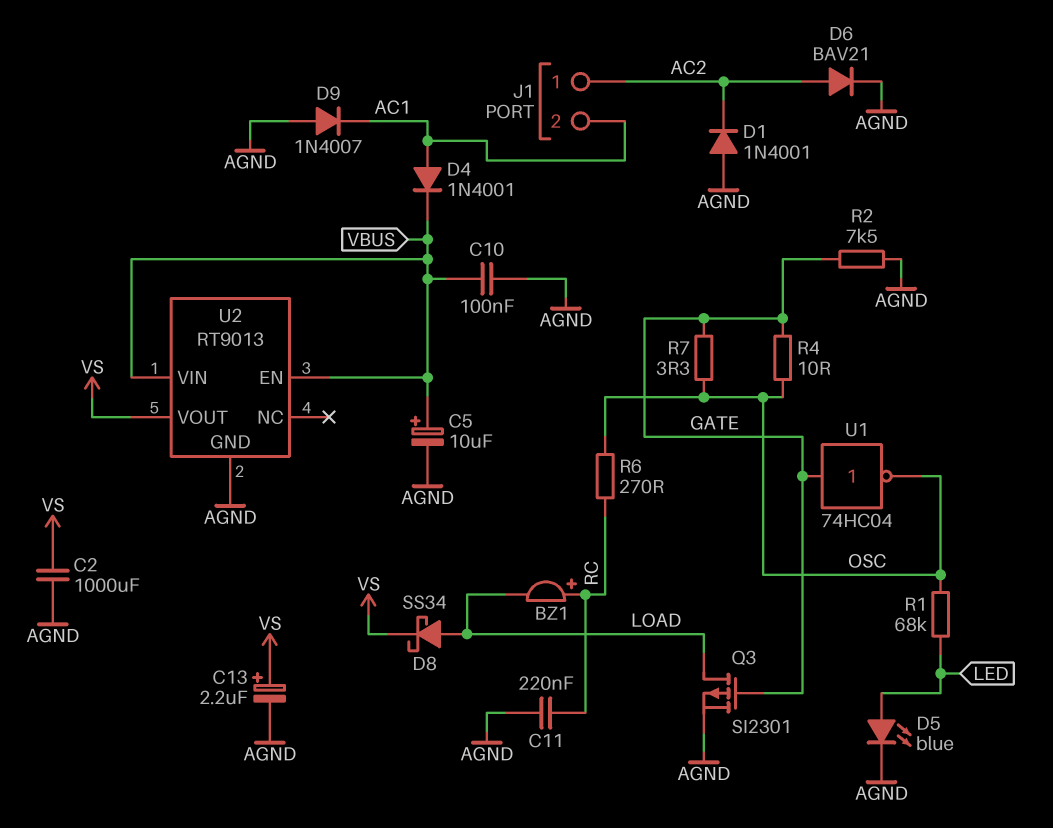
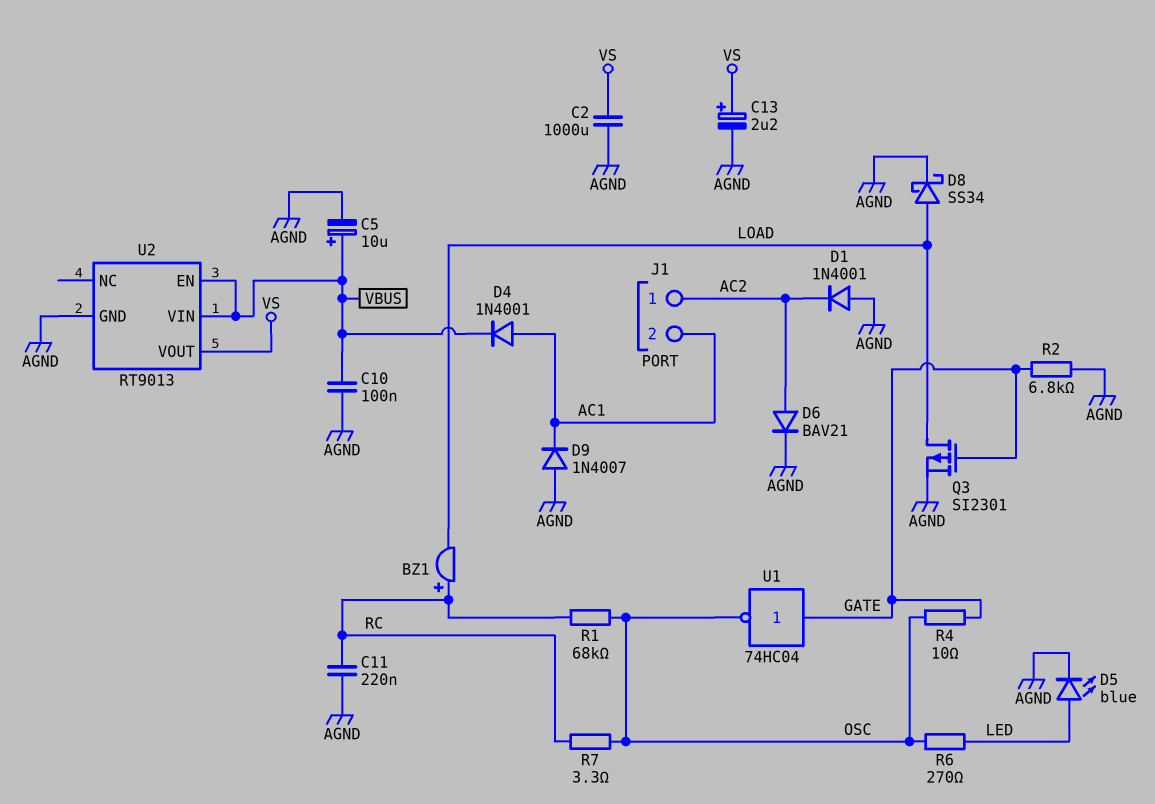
D8: schottky SS34 (A LOAD, K VS) -> schottky SS34 (A LOAD, K AGND)
R1: 68k (LED, OSC) -> 68k (OSC, RC)
R2: 7.5k (AGND, GATE) -> 6.8k (AGND, GATE)
R6: 270 (OSC, RC) -> 270 (LED, OSC)
R7: 3.3 (GATE, OSC) -> 3.3 (OSC, RC)

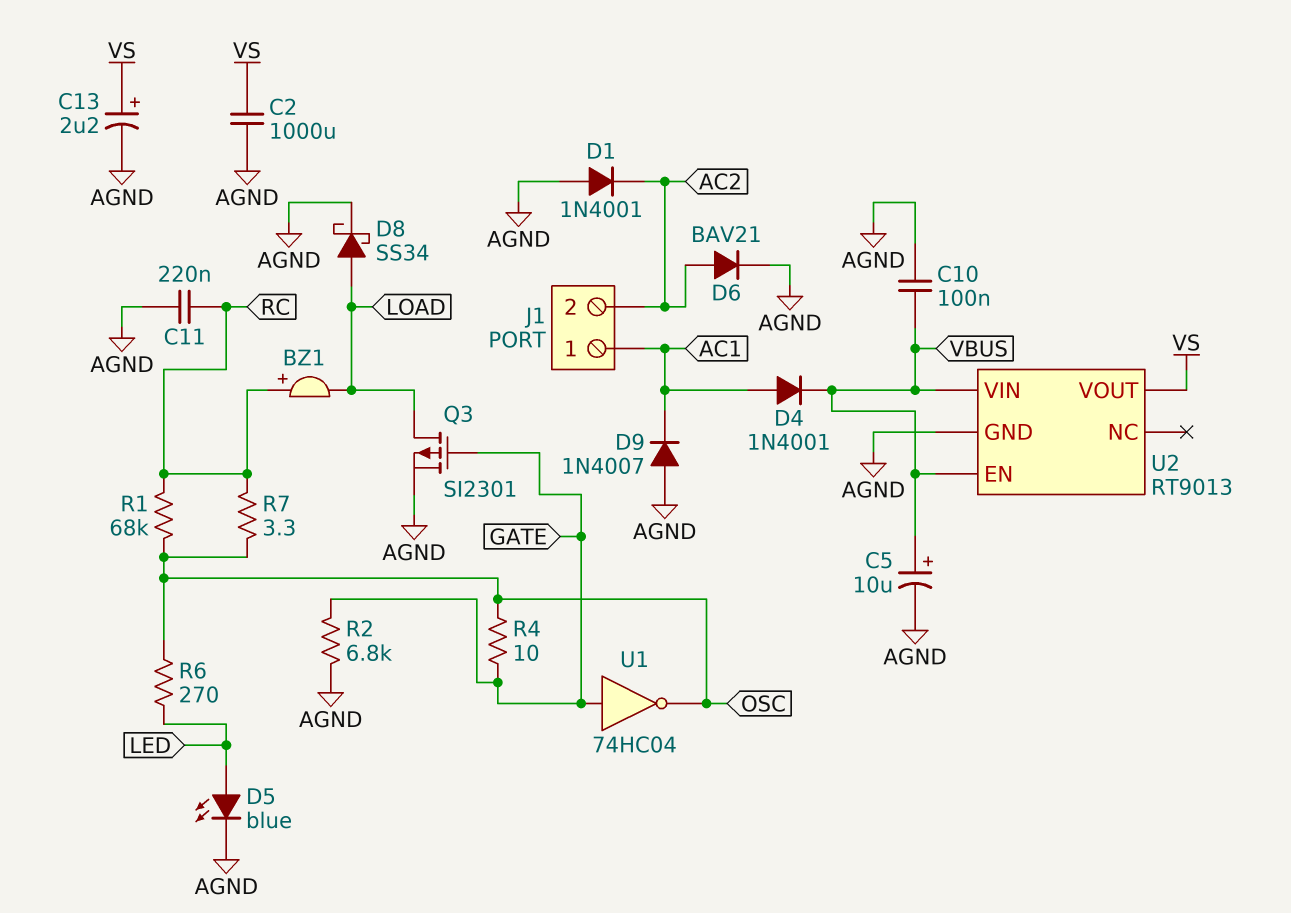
J1 pin 1: AC2 -> AC1
J1 pin 2: AC1 -> AC2

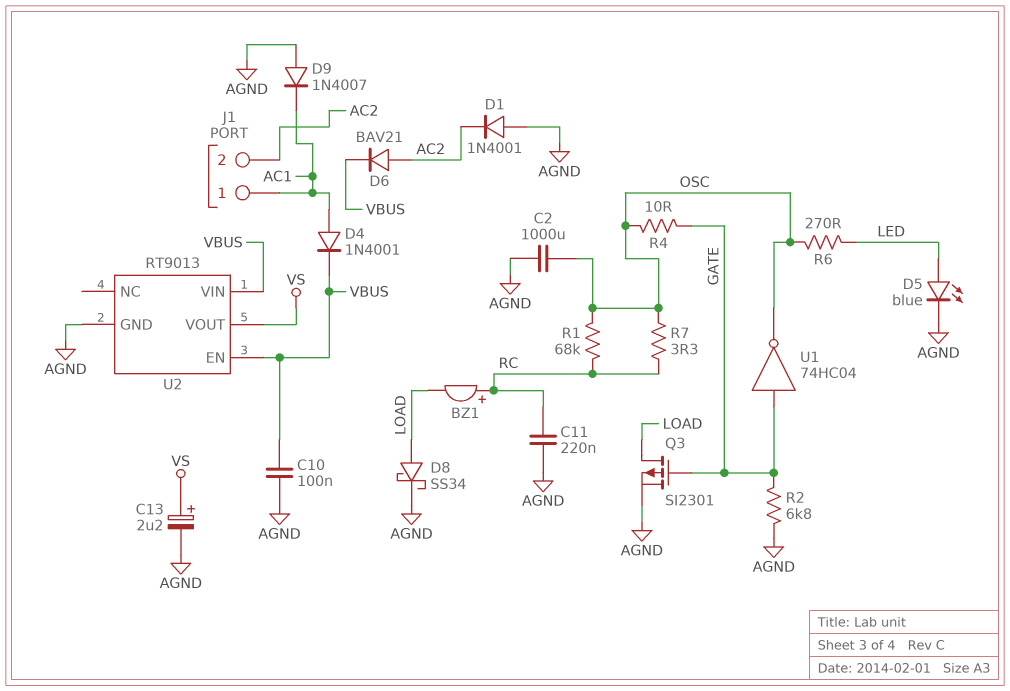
C2: 1000uF (AGND, VS) -> 1000uF (AGND, OSC)
C5: 10uF (plus VBUS, minus AGND) -> none
D6: diode BAV21 (A AC2, K AGND) -> diode BAV21 (A AC2, K VBUS)

